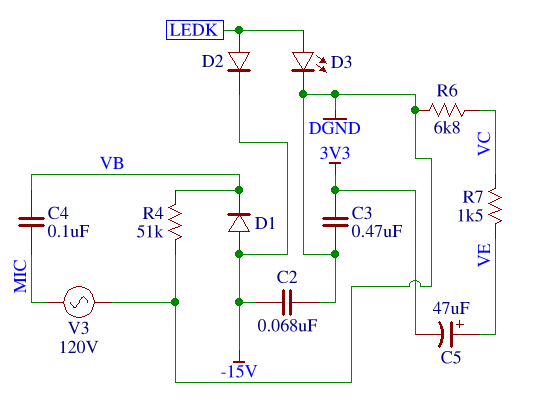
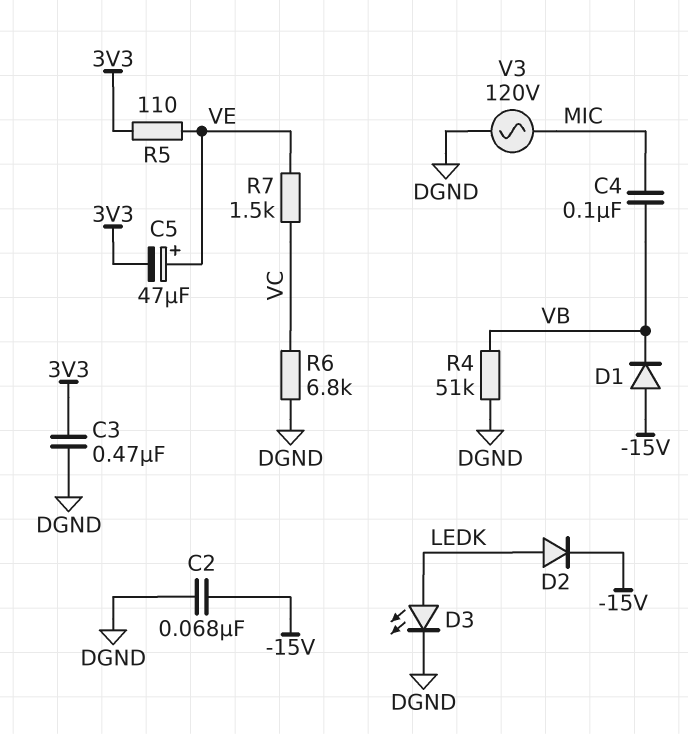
R5: none -> 110 (3V3, VE)

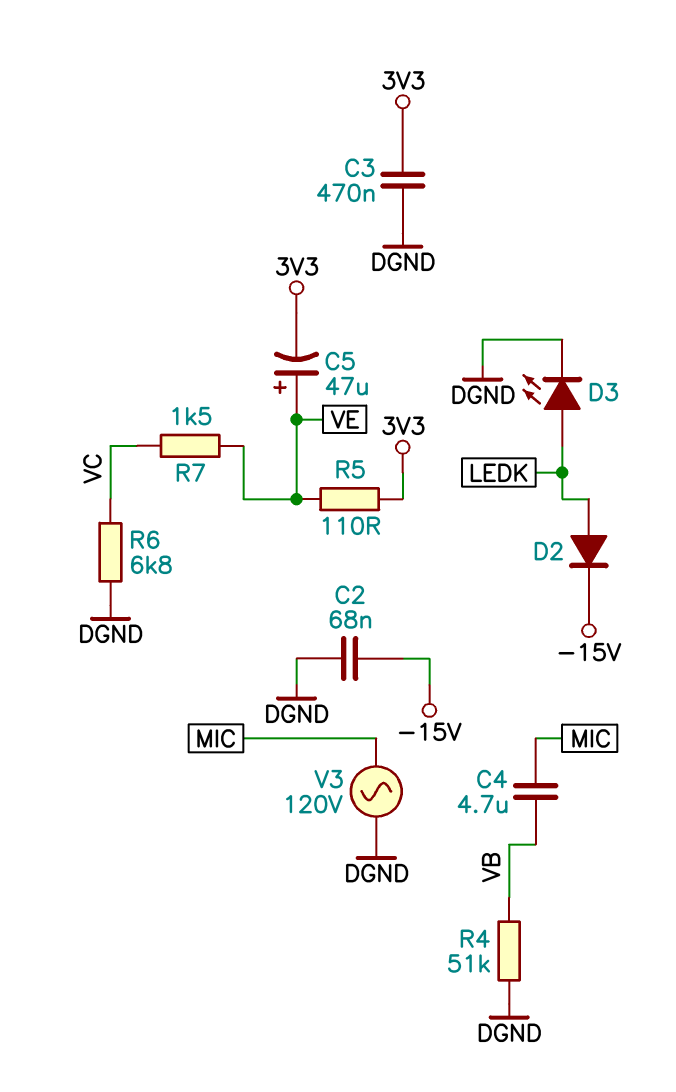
C4: 100nF (MIC, VB) -> 4.7uF (MIC, VB)
D1: diode (A -15V, K VB) -> none

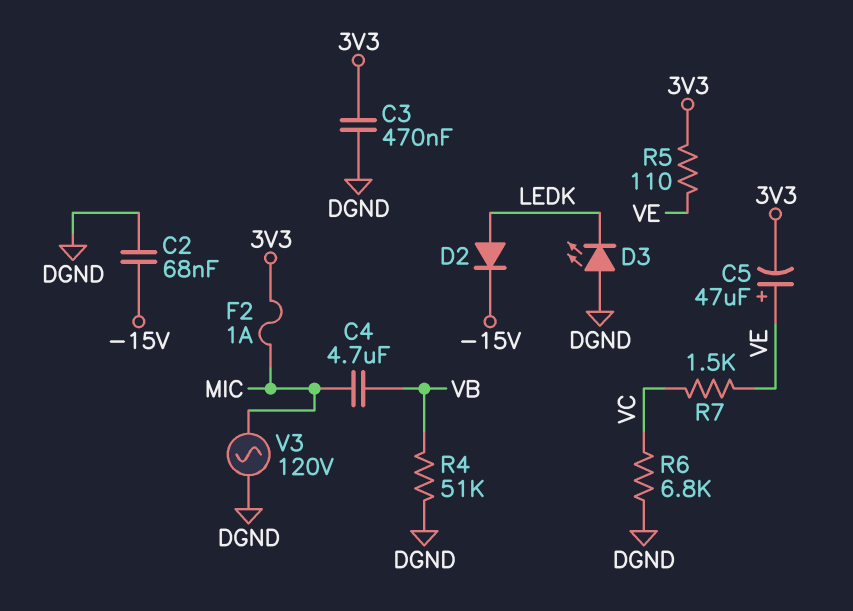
D3: LED (A LEDK, K DGND) -> LED (A DGND, K LEDK)
F2: none -> 1A (3V3, MIC)

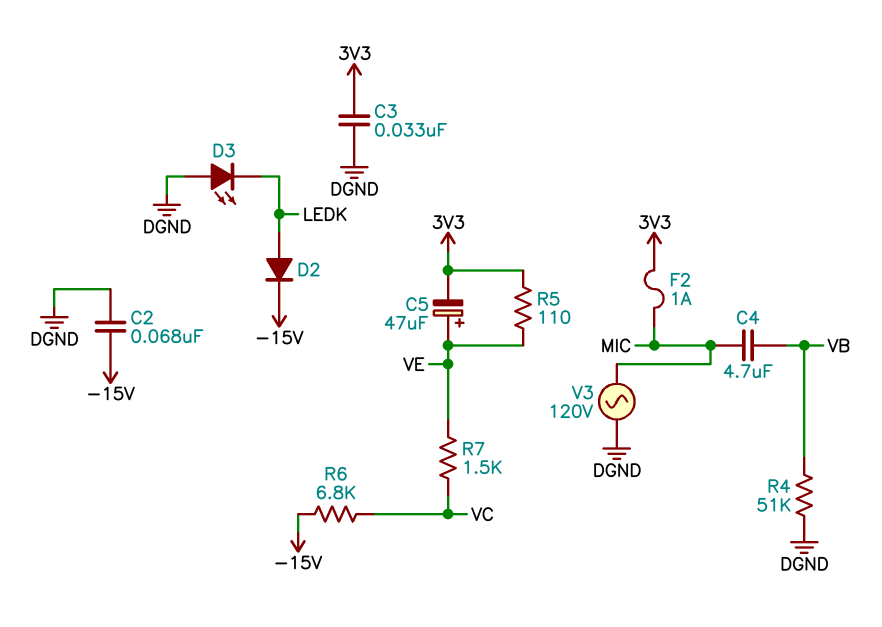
C3: 470nF (3V3, DGND) -> 33nF (3V3, DGND)
R6: 6.8k (DGND, VC) -> 6.8k (-15V, VC)

